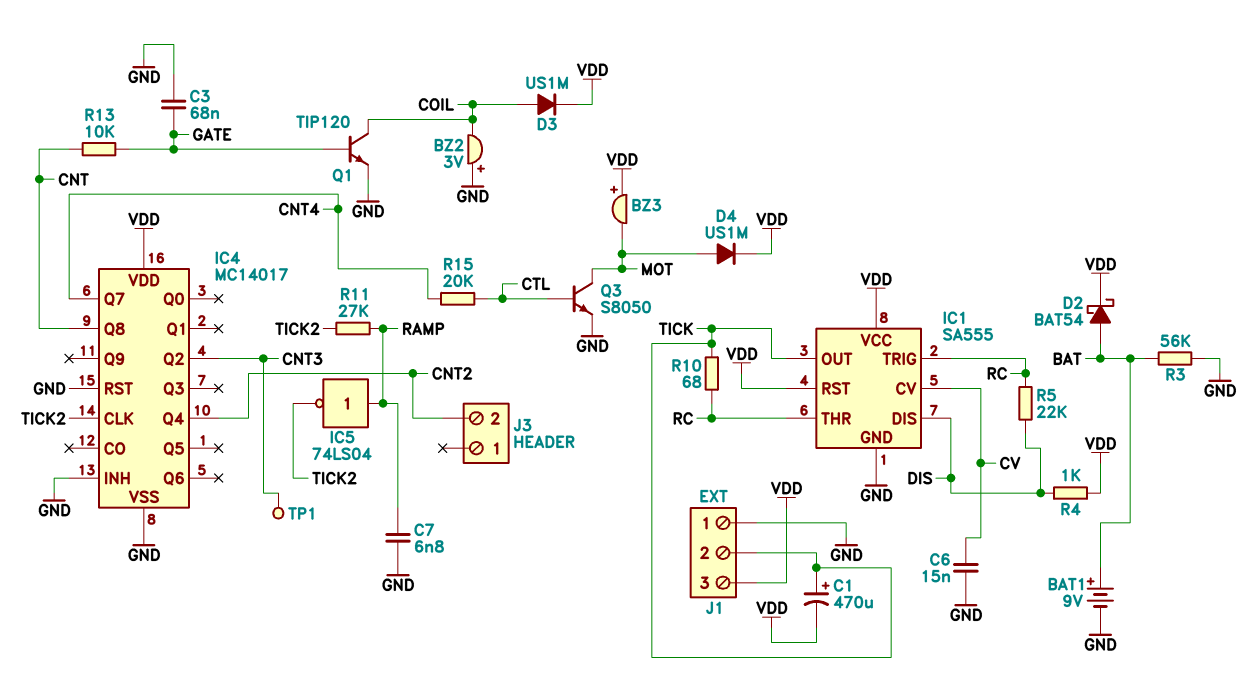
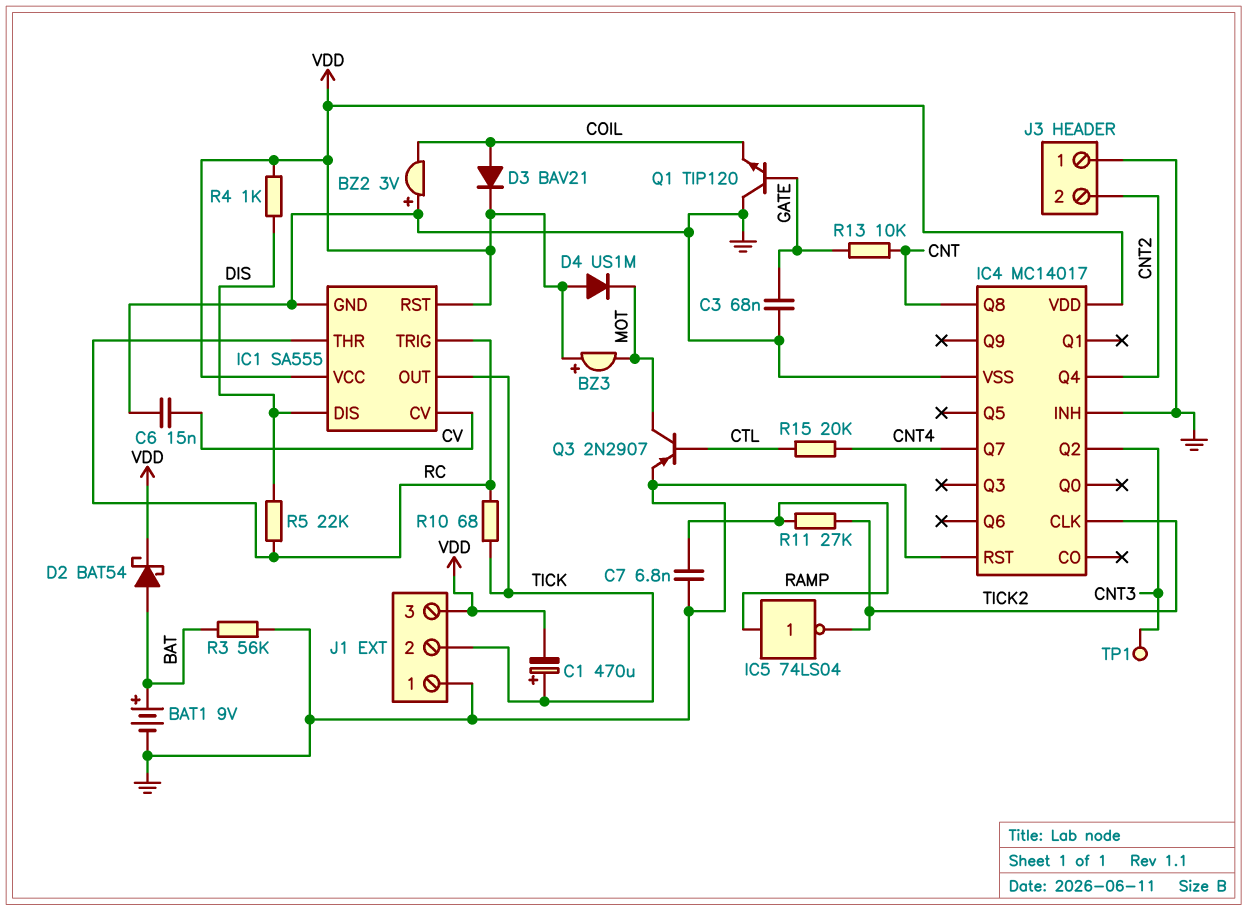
D3: diode US1M (A COIL, K VDD) -> diode BAV21 (A COIL, K VDD)
D4: diode US1M (A MOT, K VDD) -> diode US1M (A VDD, K MOT)
J3 pin 1: none -> GND
Q1: NPN TIP120 (B GATE, C COIL, E GND) -> NPN TIP120 (B GATE, C GND, E COIL)
Q3: NPN S8050 (B CTL, C MOT, E GND) -> PNP 2N2907 (B CTL, C MOT, E GND)

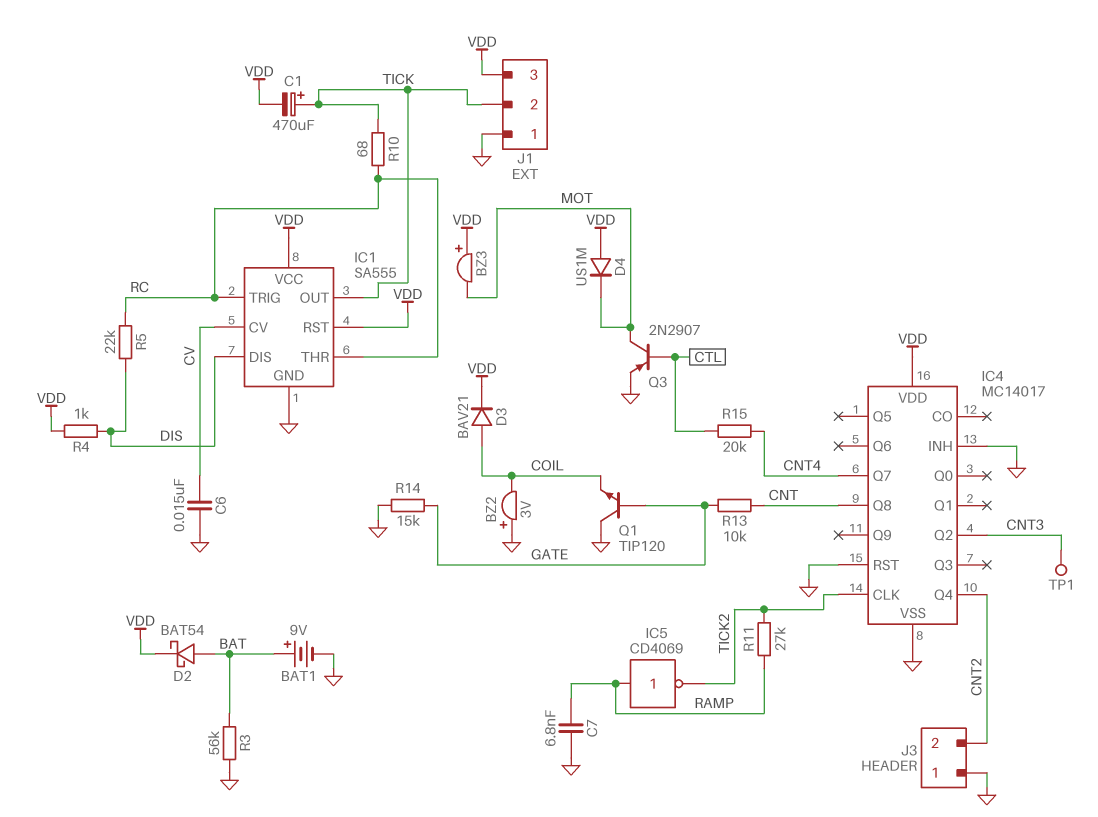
C3: 68nF (GATE, GND) -> none
IC5: NOT 74LS04 (in RAMP, out TICK2) -> NOT CD4069 (in RAMP, out TICK2)
R14: none -> 15k (GATE, GND)

